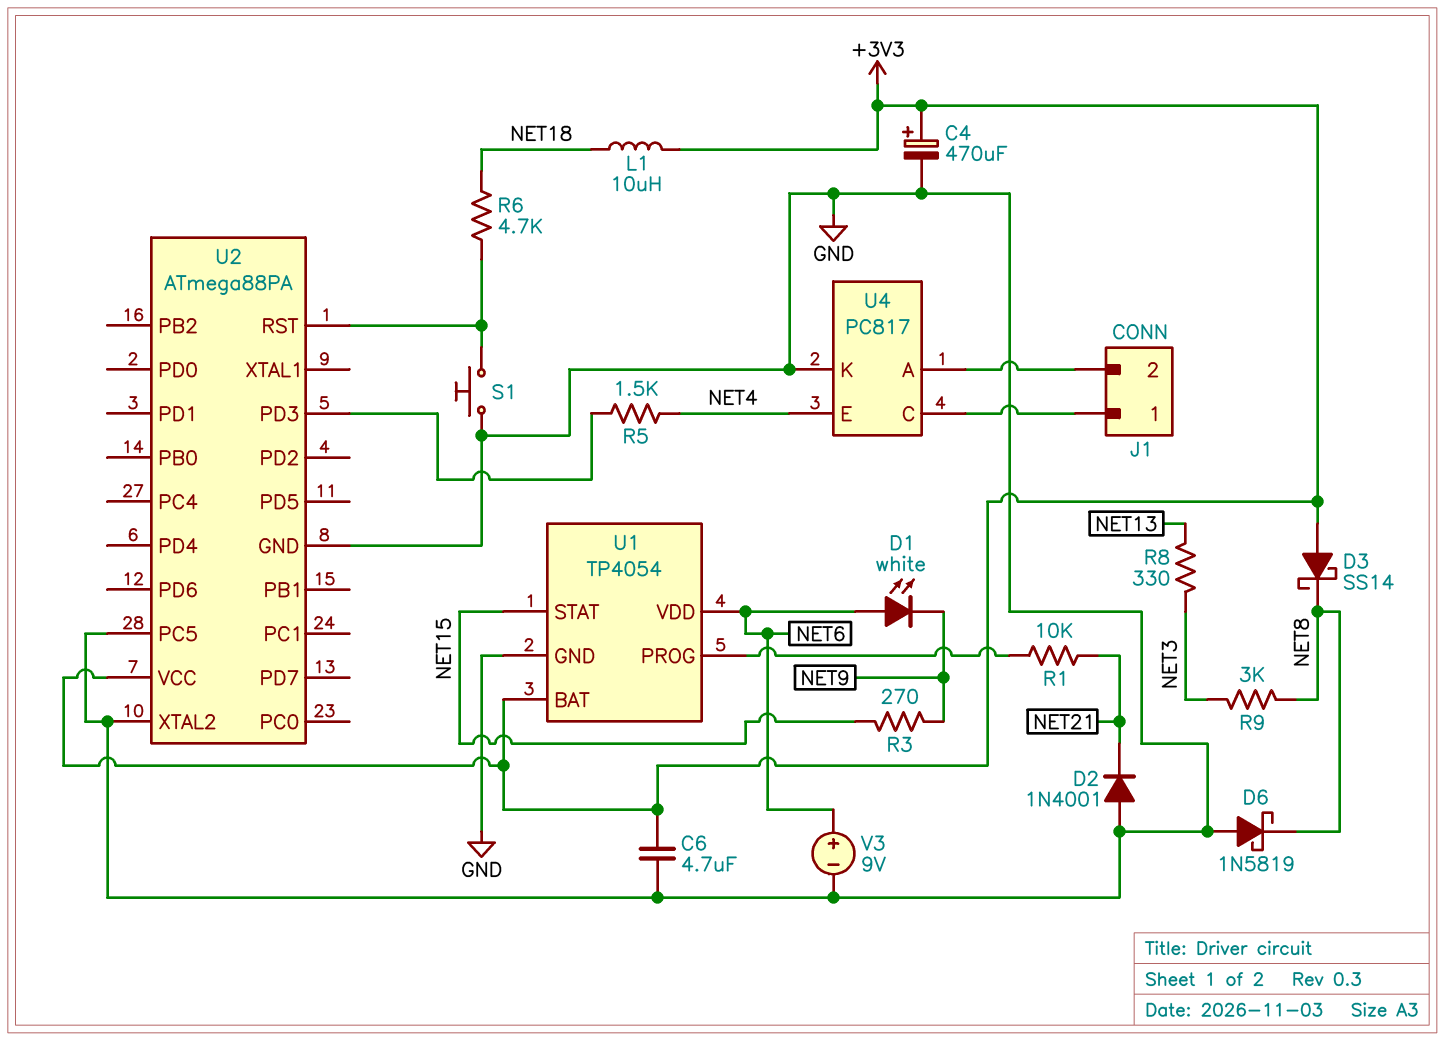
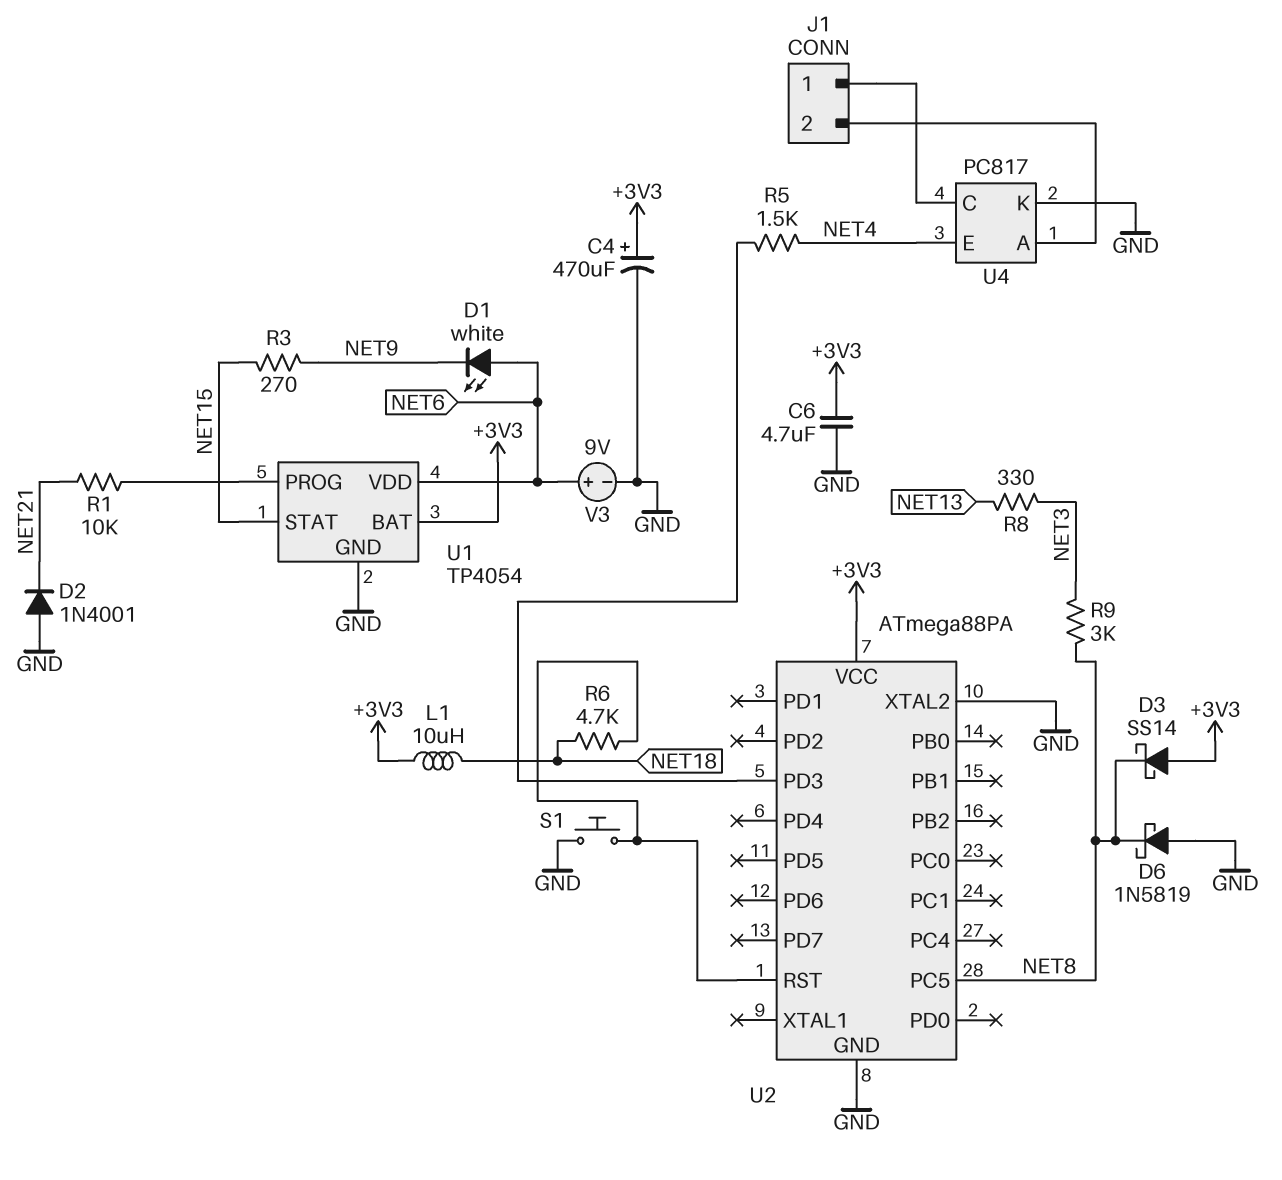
U2 pin PC5: GND -> NET8

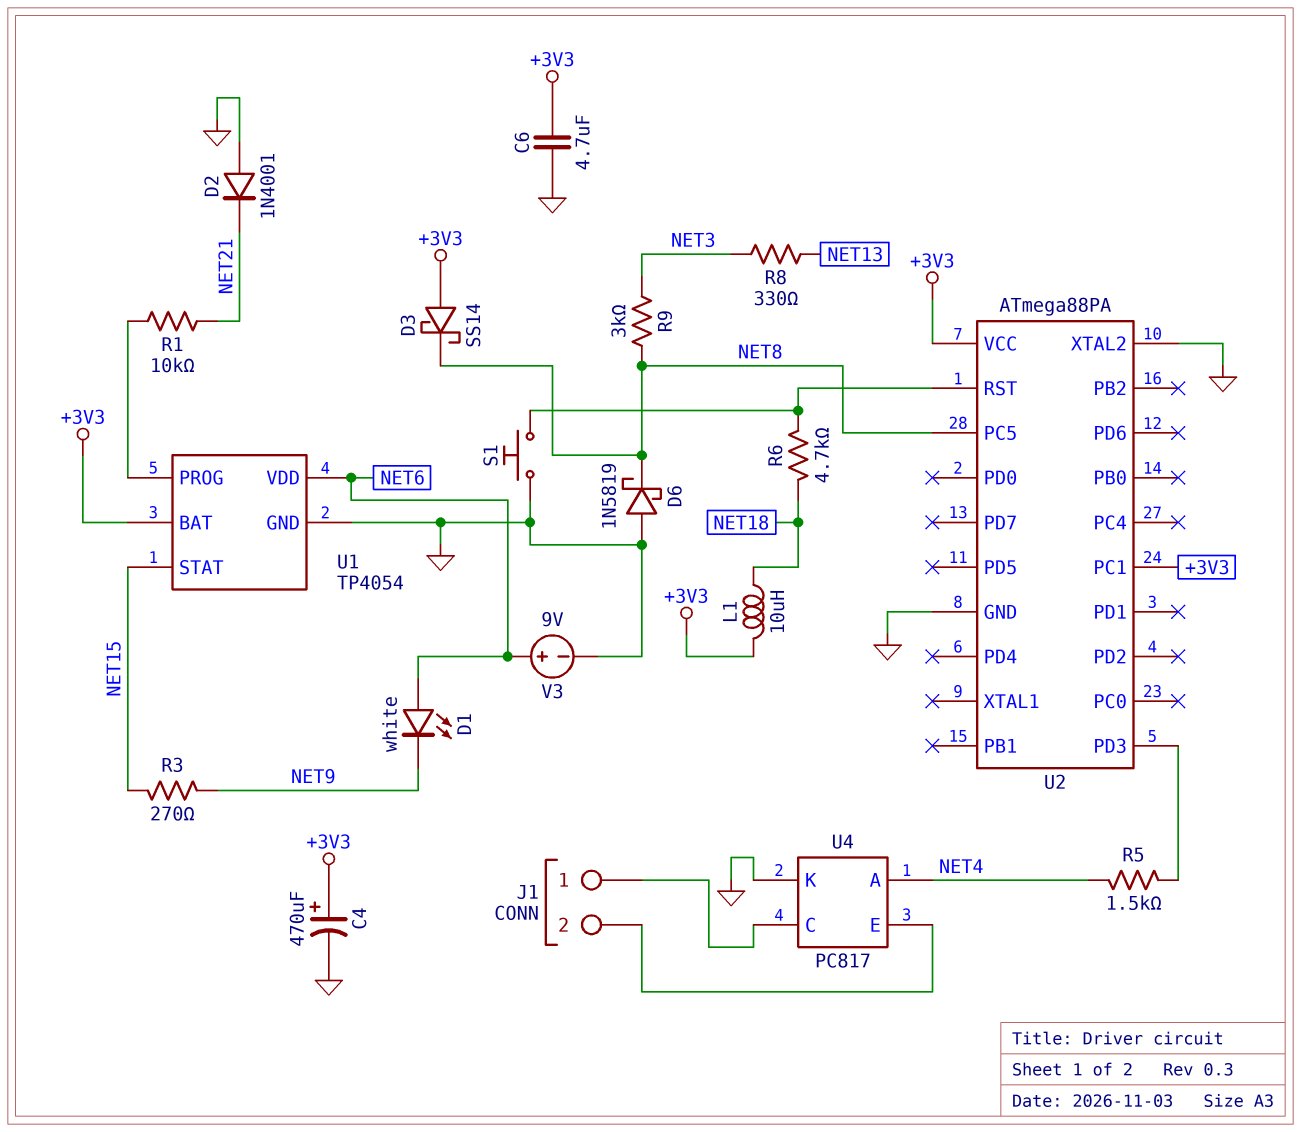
U2 pin PC1: none -> +3V3
U4 pin A: J1/2 -> NET4
U4 pin E: NET4 -> J1/2

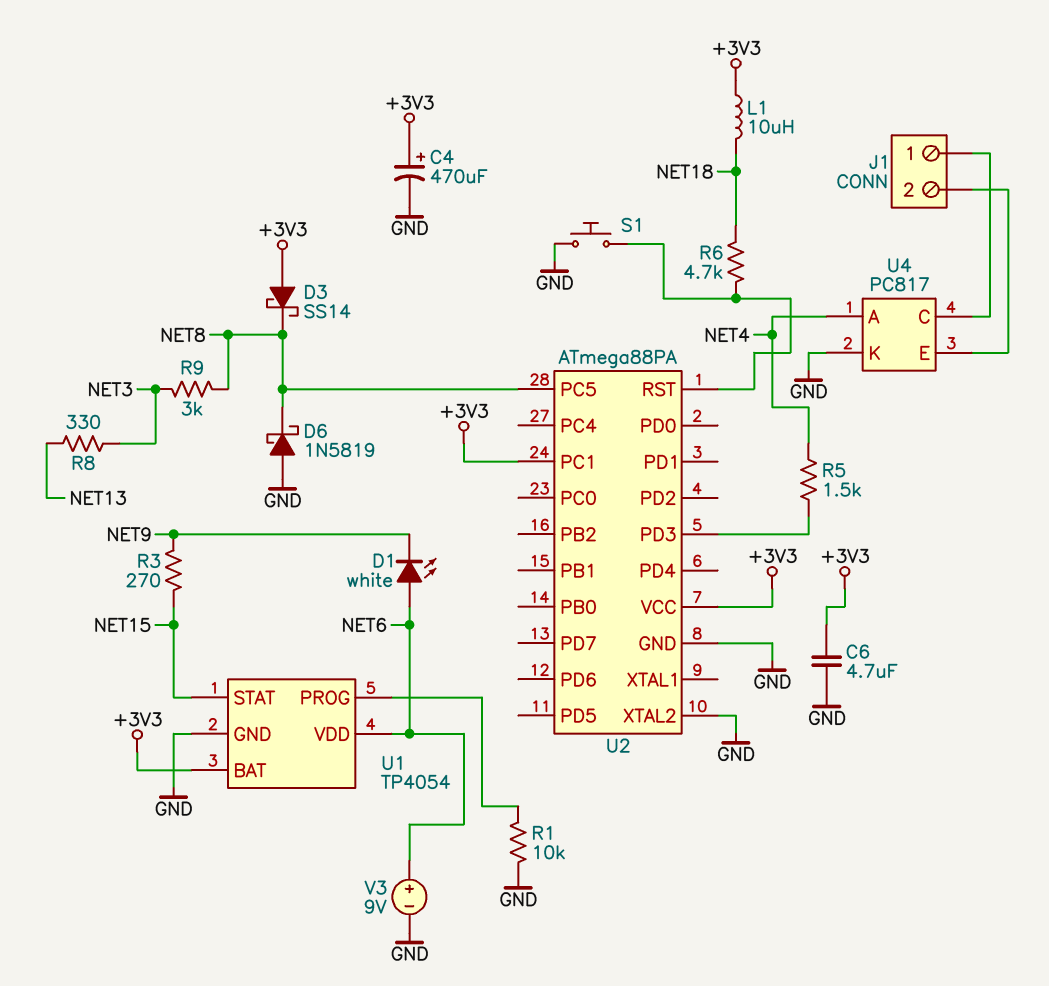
D2: diode 1N4001 (A GND, K NET21) -> none
R1: 10k (NET21, U1/PROG) -> 10k (GND, U1/PROG)

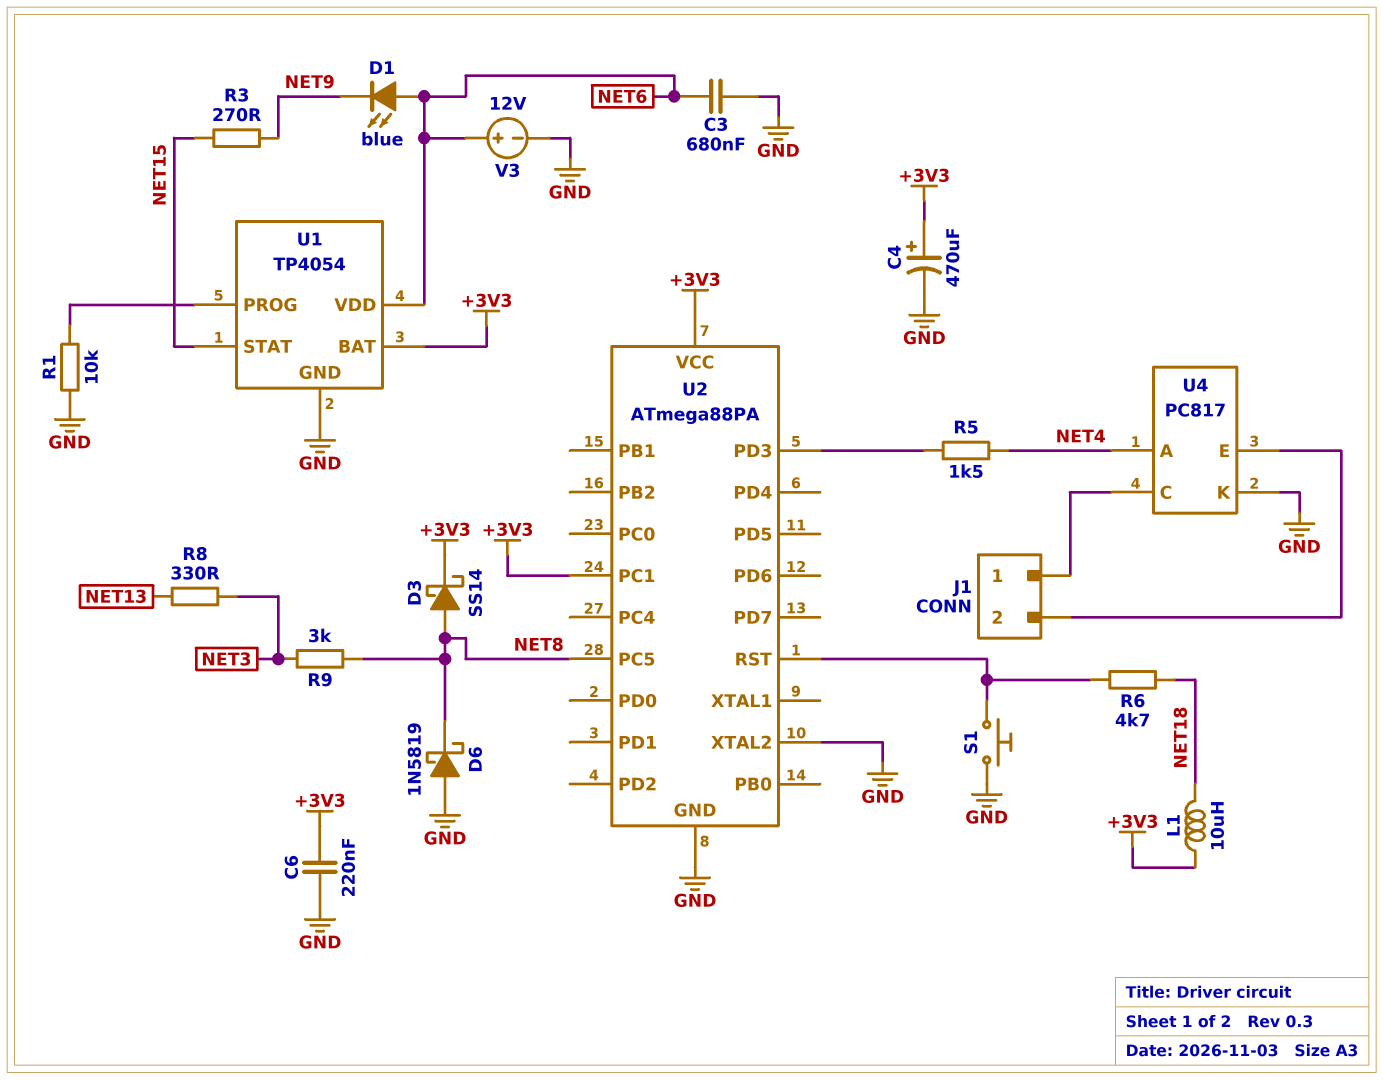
C3: none -> 680nF (GND, NET6)
C6: 4.7uF (+3V3, GND) -> 220nF (+3V3, GND)
D1: LED white (A NET6, K NET9) -> LED blue (A NET6, K NET9)
D3: schottky SS14 (A +3V3, K NET8) -> schottky SS14 (A NET8, K +3V3)
V3: 9V (plus NET6, minus GND) -> 12V (plus NET6, minus GND)

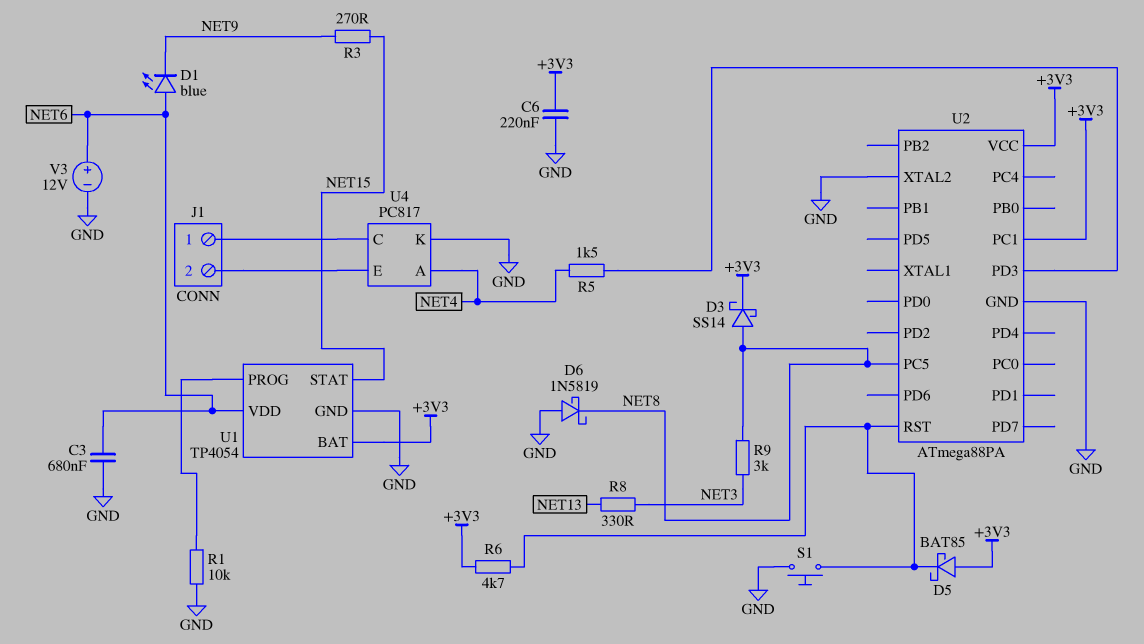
C4: 470uF (plus +3V3, minus GND) -> none
D5: none -> schottky BAT85 (A +3V3, K U2/RST)
L1: 10uH (+3V3, NET18) -> none
R6: 4.7k (NET18, U2/RST) -> 4.7k (+3V3, U2/RST)

